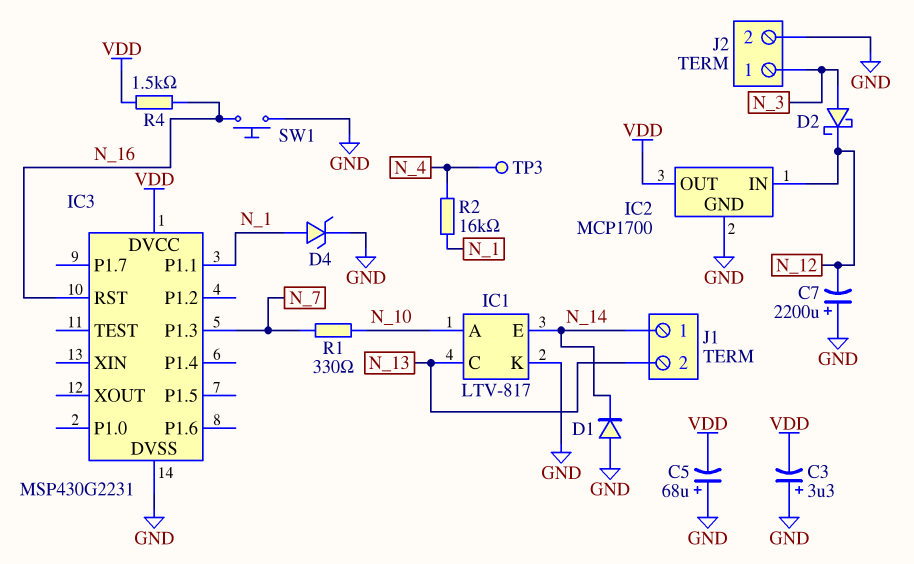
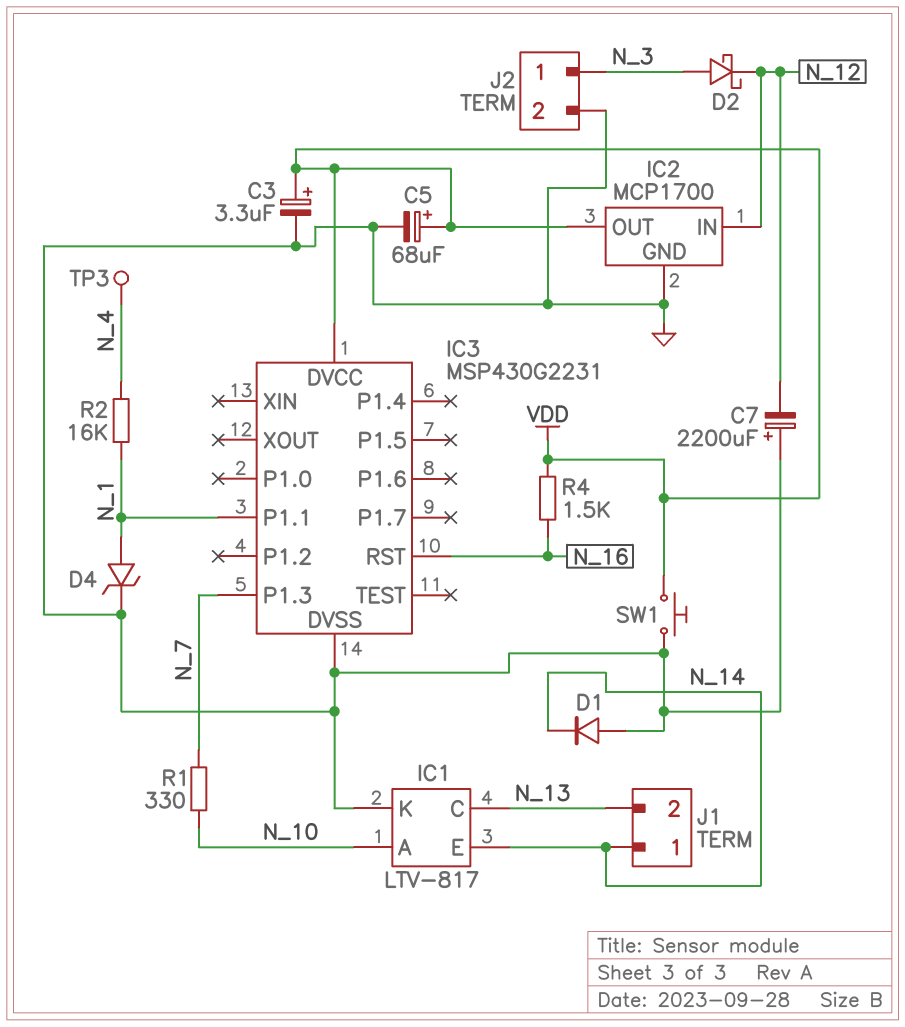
C3: 3.3uF (plus GND, minus VDD) -> 3.3uF (plus VDD, minus GND)
C5: 68uF (plus GND, minus VDD) -> 68uF (plus VDD, minus GND)
SW1: button (GND, N_16) -> button (GND, VDD)

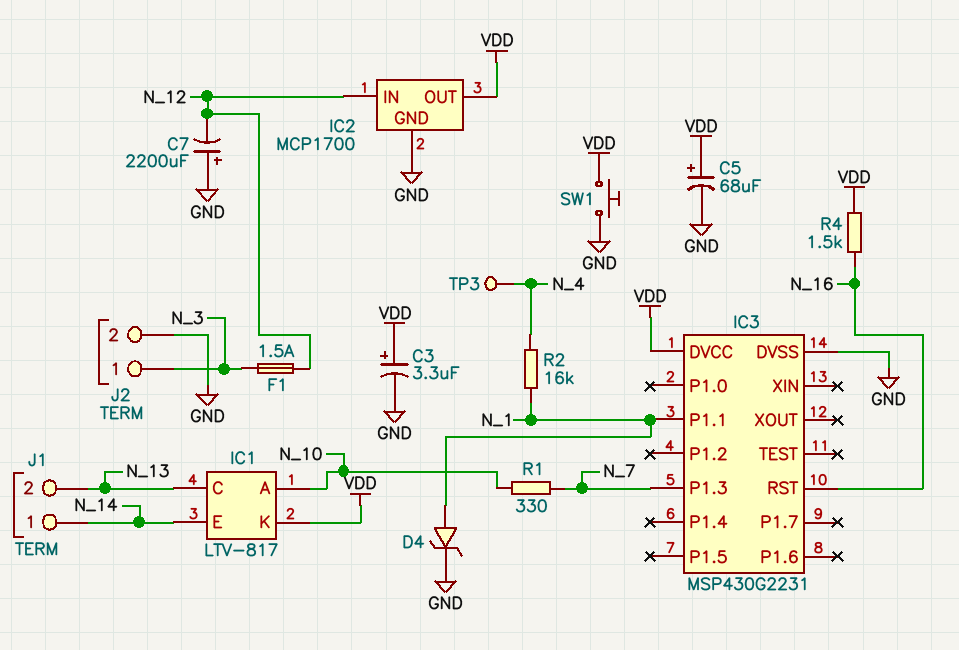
D1: diode (A GND, K N_14) -> none
D2: schottky (A N_3, K N_12) -> none
F1: none -> 1.5A (N_3, N_12)
IC1 pin K: GND -> VDD

